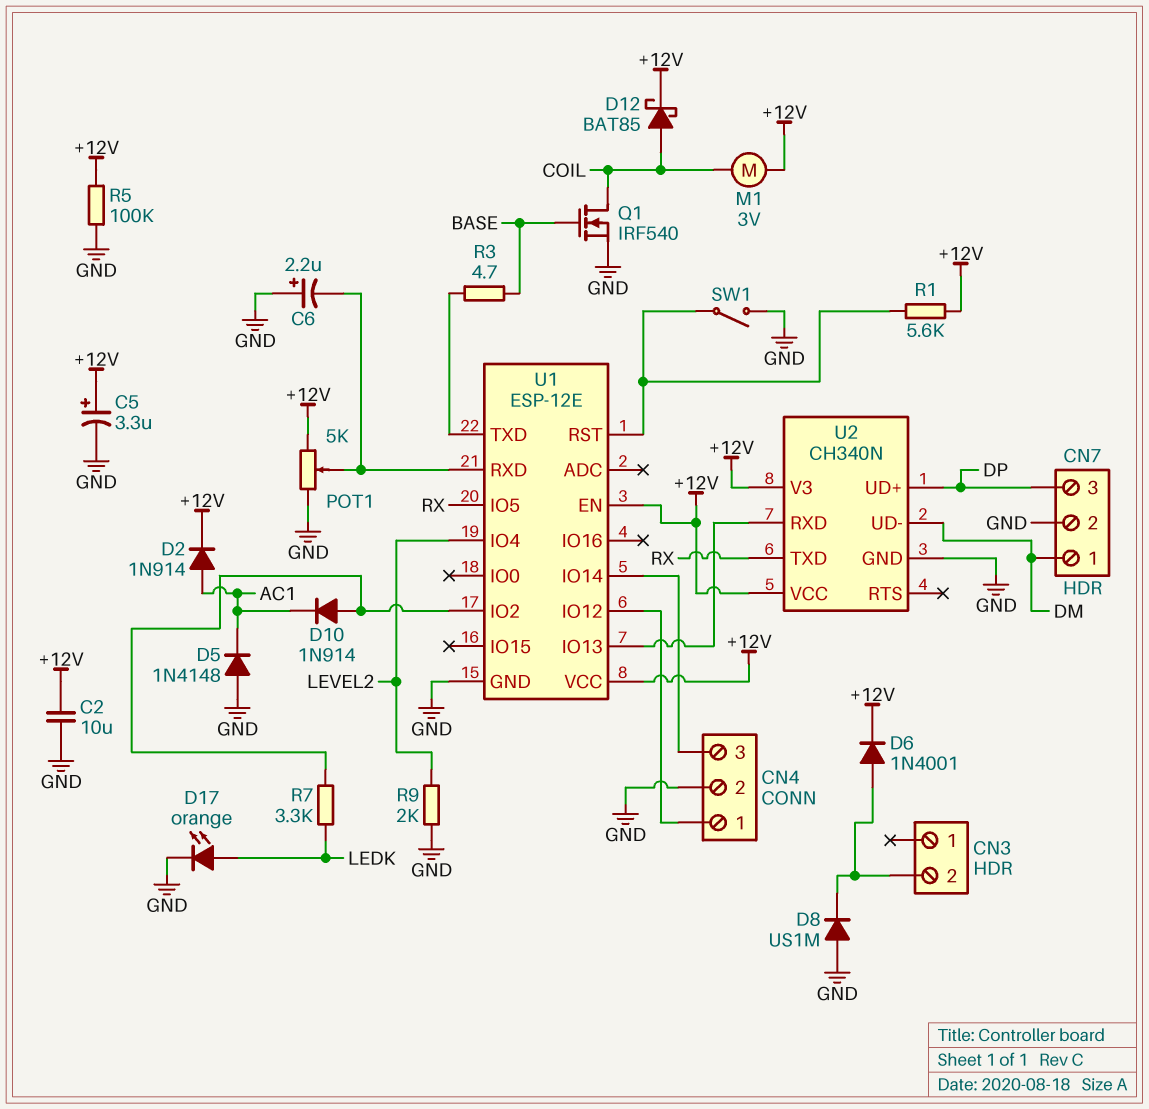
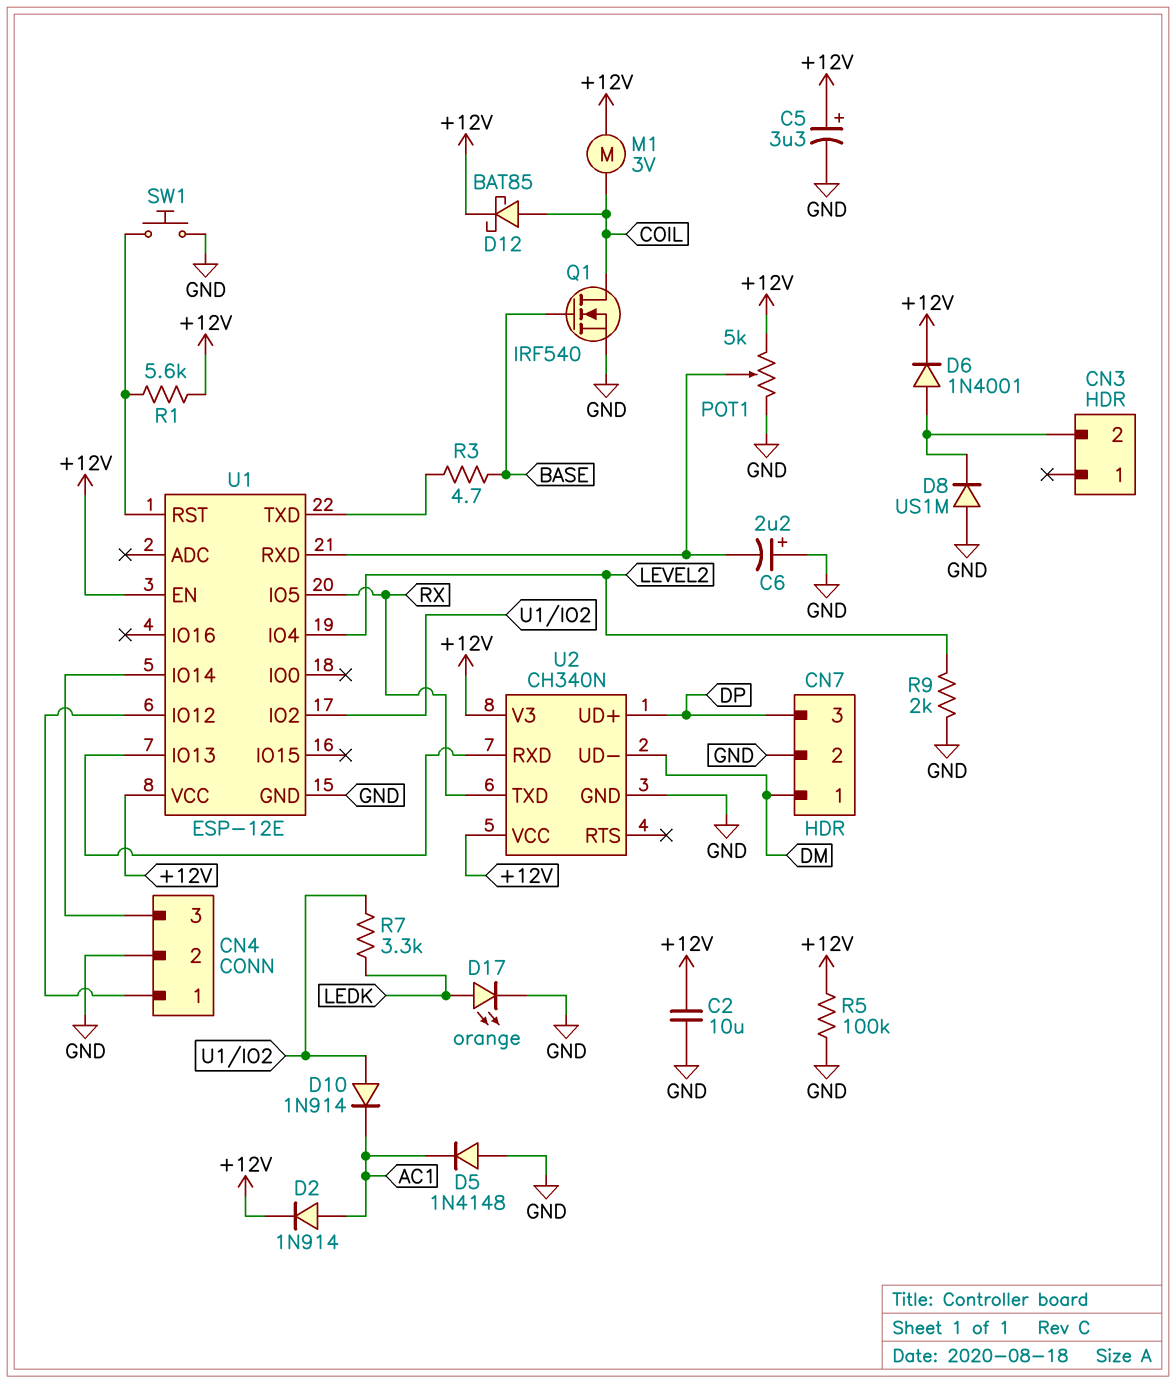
SW1: switch (GND, U1/RST) -> button (GND, U1/RST)

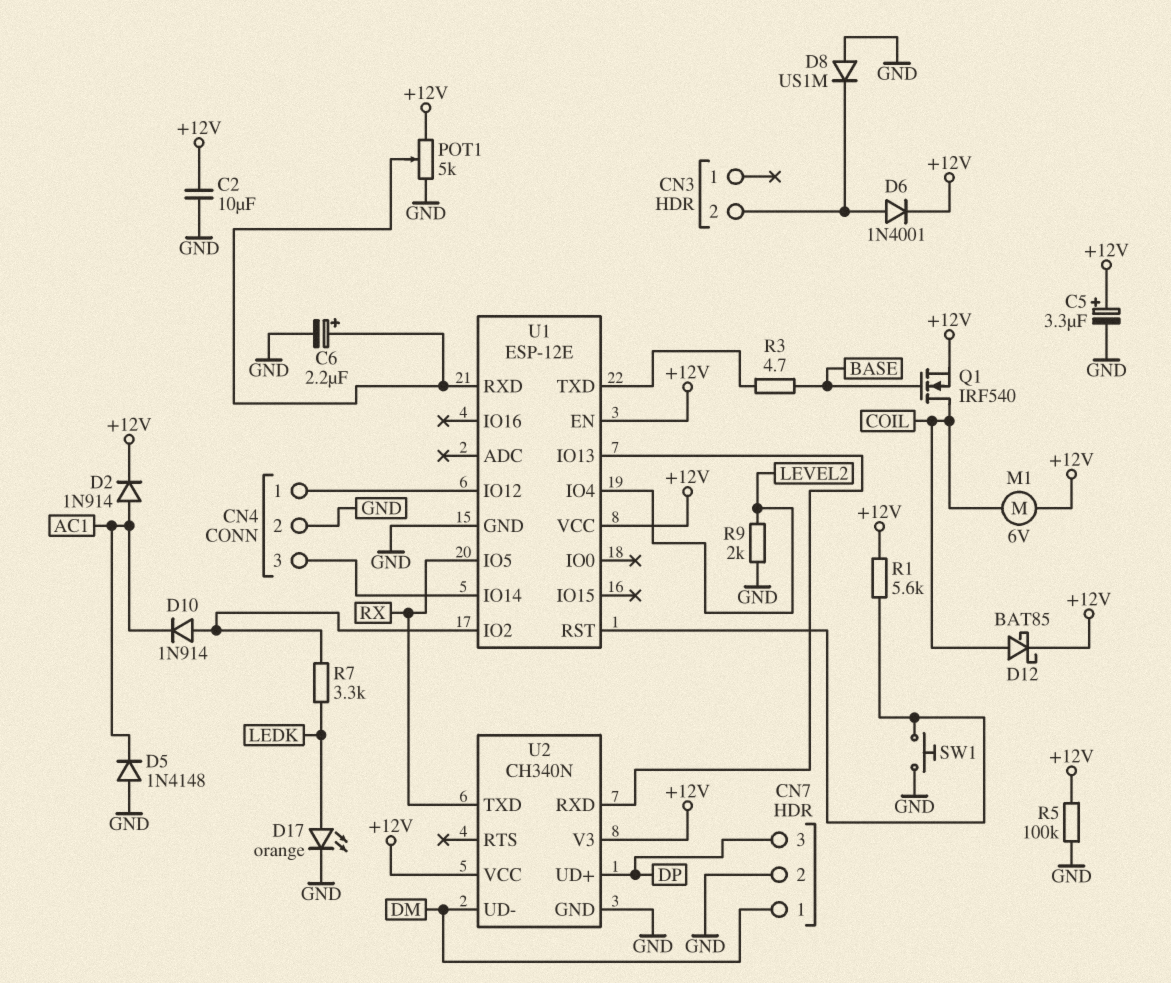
C6: 2.2uF (plus GND, minus U1/RXD) -> 2.2uF (plus U1/RXD, minus GND)
M1: motor 3V (+12V, COIL) -> motor 6V (+12V, COIL)
Q1: NMOS IRF540 (G BASE, D COIL, S GND) -> NMOS IRF540 (G BASE, D COIL, S +12V)

